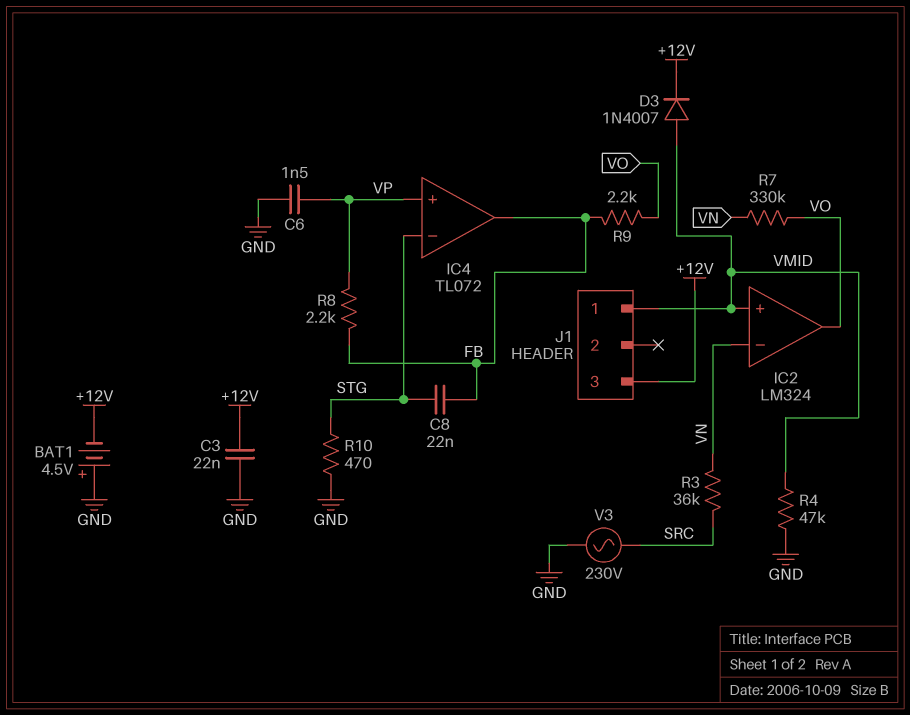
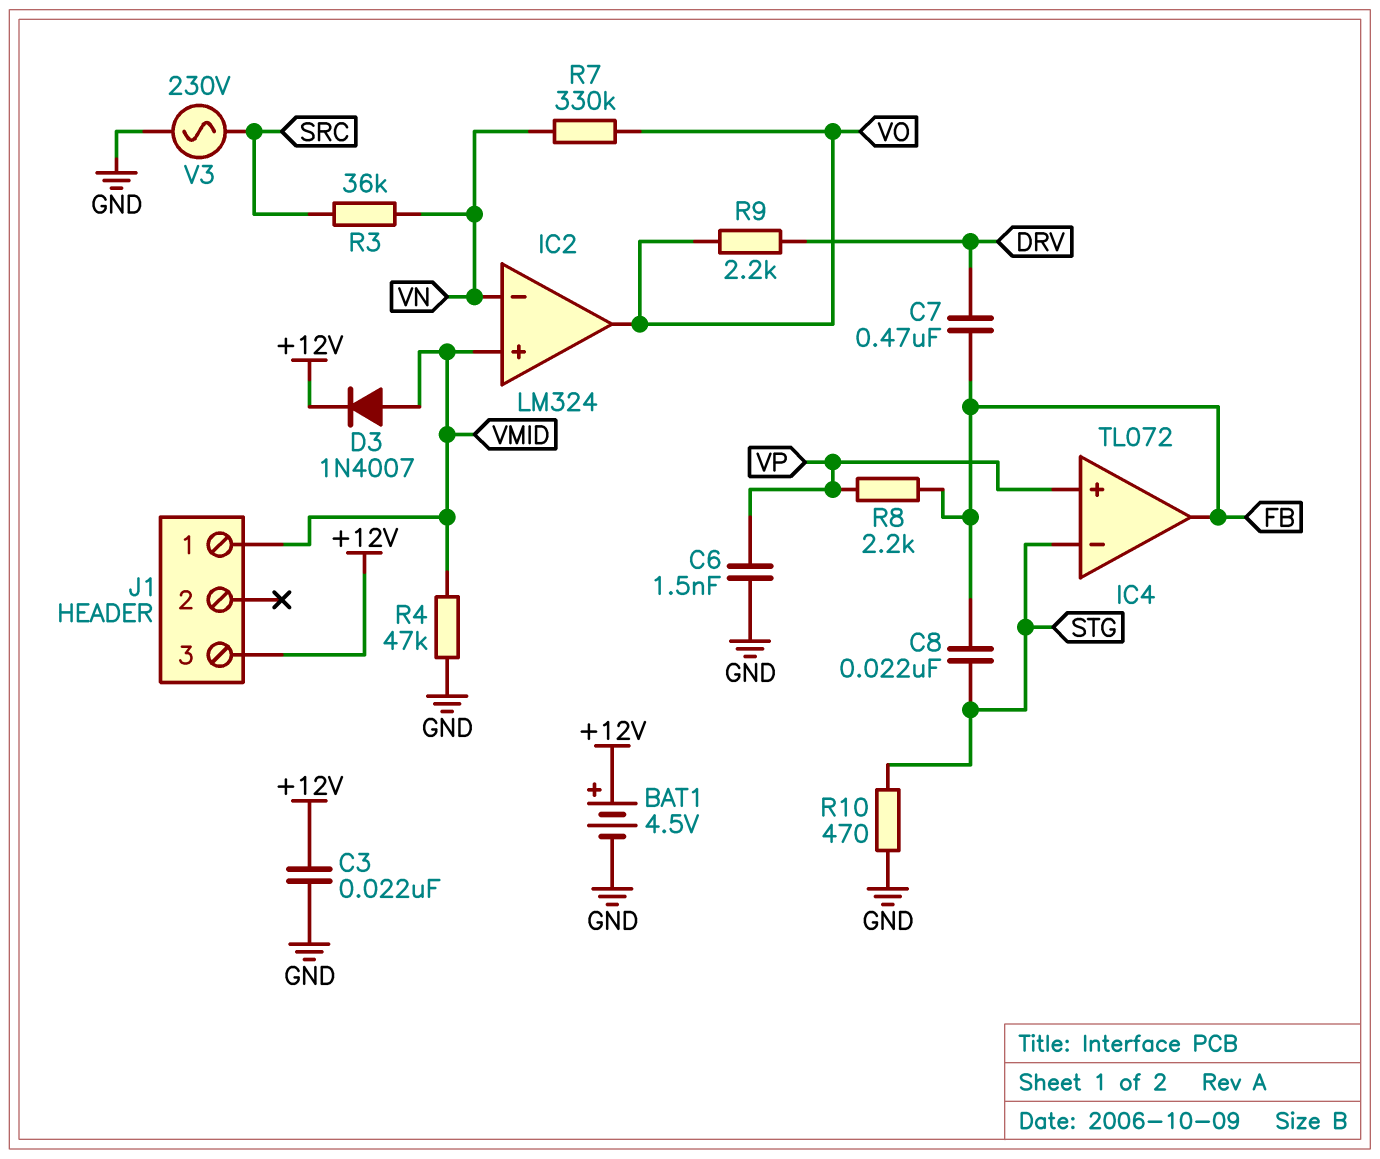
BAT1: 4.5V (plus GND, minus +12V) -> 4.5V (plus +12V, minus GND)
C7: none -> 470nF (DRV, FB)
R9: 2.2k (FB, VO) -> 2.2k (DRV, VO)

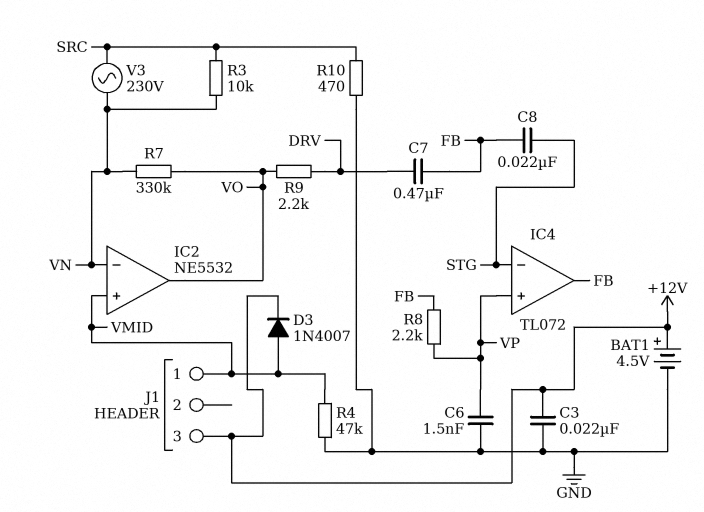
IC2: LM324 -> NE5532
R3: 36k (SRC, VN) -> 10k (SRC, VN)
R10: 470 (GND, STG) -> 470 (GND, SRC)
V3: AC 230V (GND, SRC) -> AC 230V (SRC, VN)

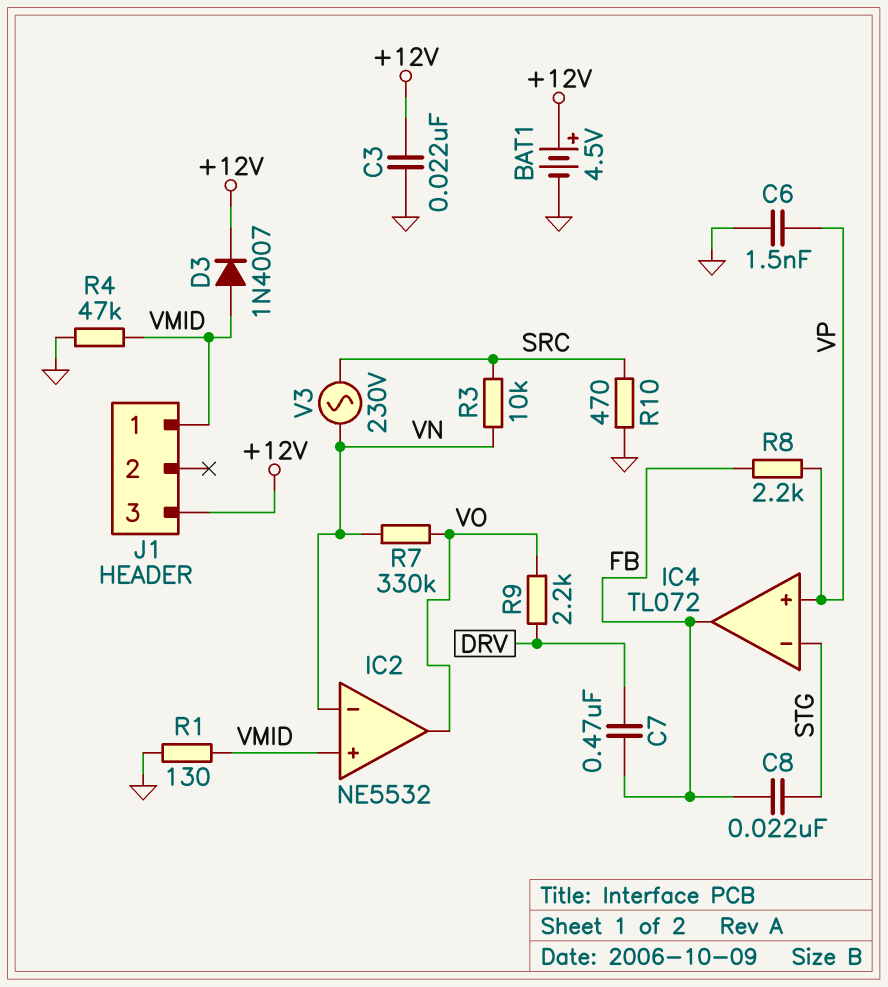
R1: none -> 130 (GND, VMID)

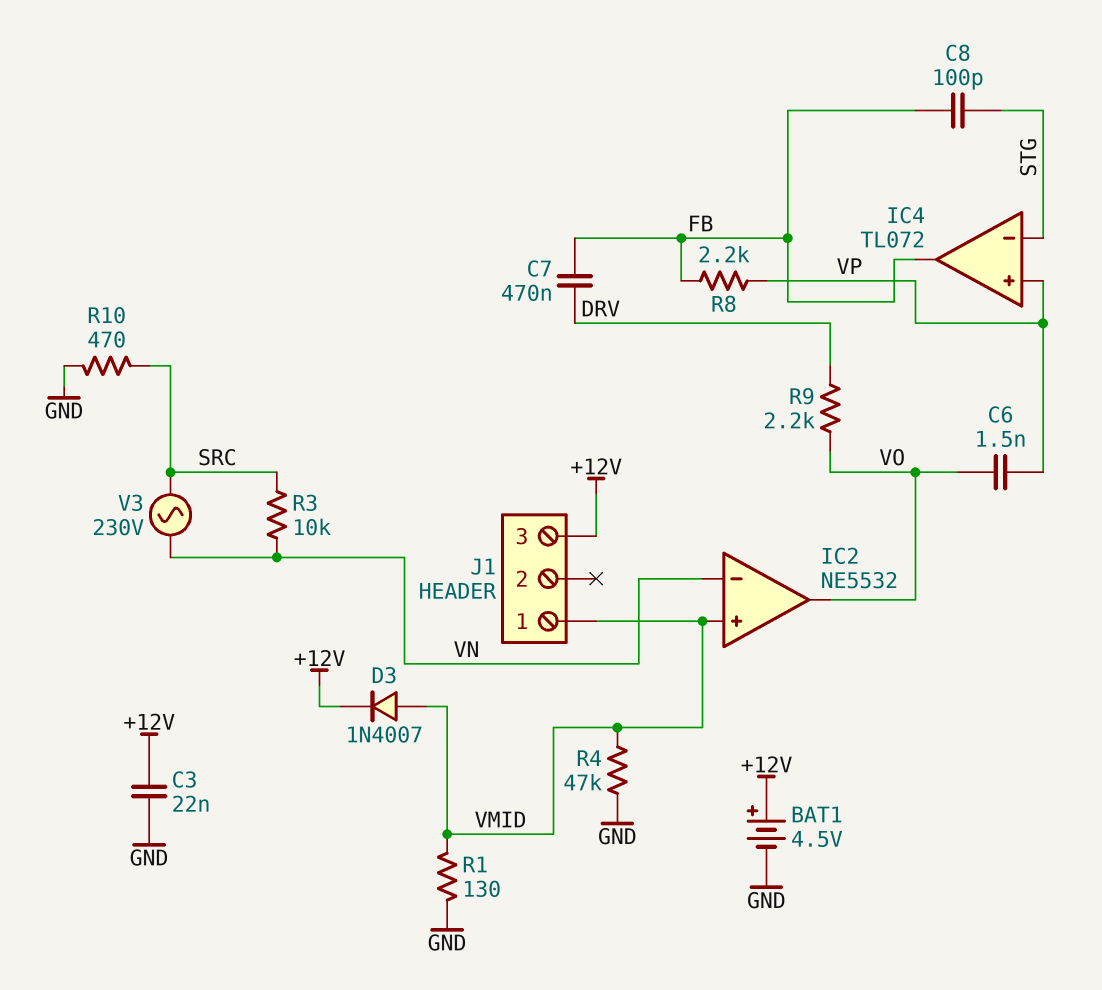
C6: 1.5nF (GND, VP) -> 1.5nF (VO, VP)
C8: 22nF (FB, STG) -> 100pF (FB, STG)
R7: 330k (VN, VO) -> none

